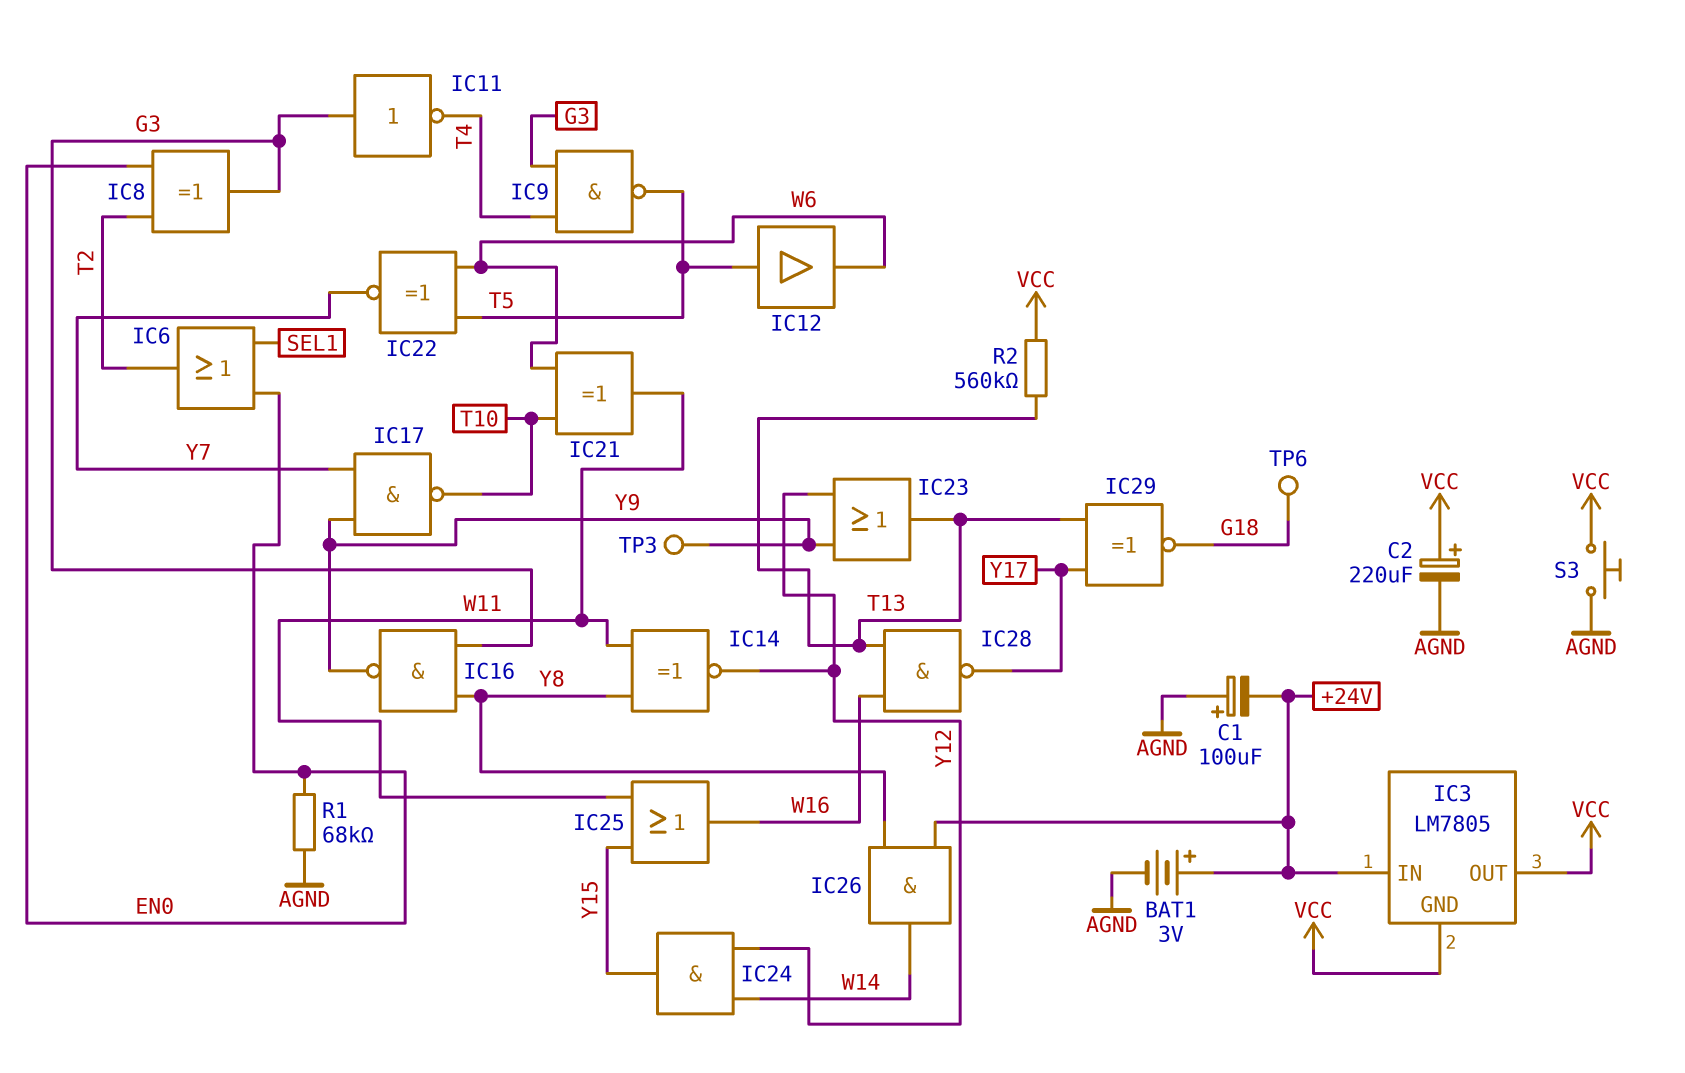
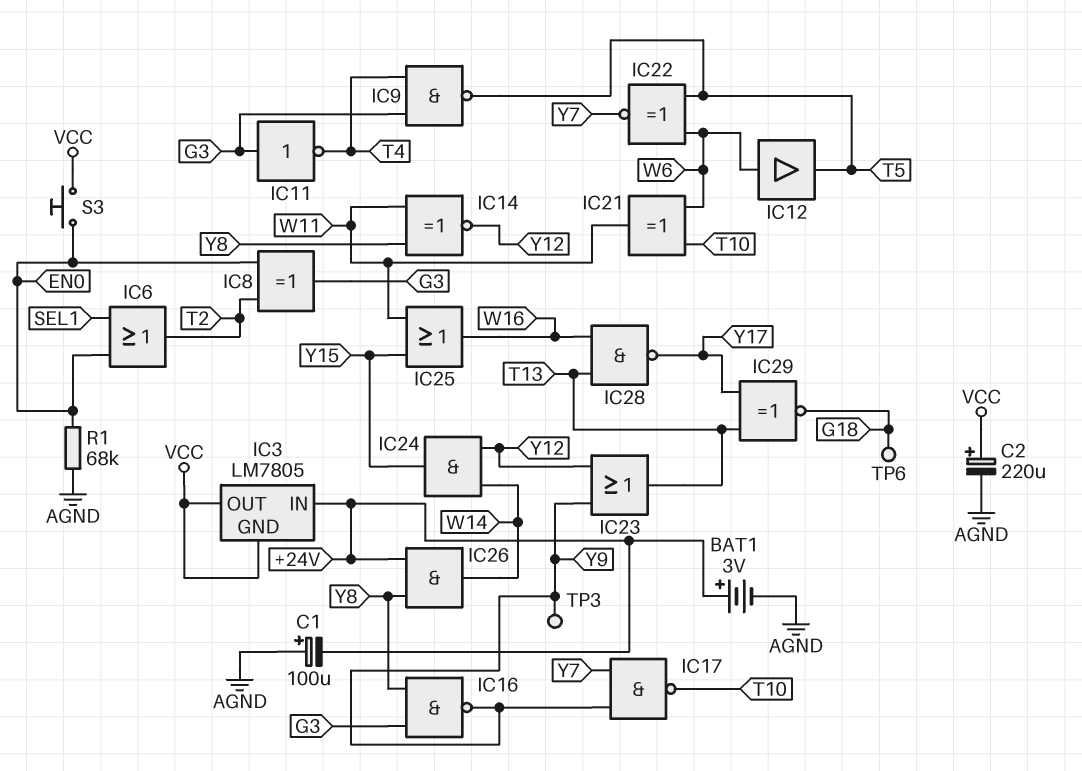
IC12: buffer (in T5, out W6) -> buffer (in W6, out T5)
R2: 560k (T13, VCC) -> none
S3: button (AGND, VCC) -> button (EN0, VCC)

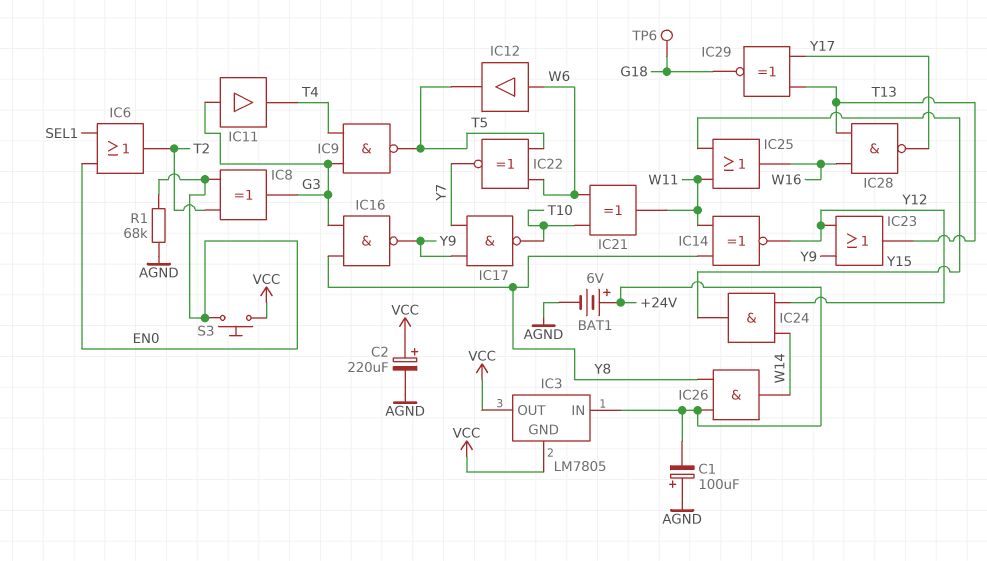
BAT1: 3V (plus +24V, minus AGND) -> 6V (plus +24V, minus AGND)
IC11: NOT (in G3, out T4) -> buffer (in G3, out T4)
TP3: test point (Y9) -> none

